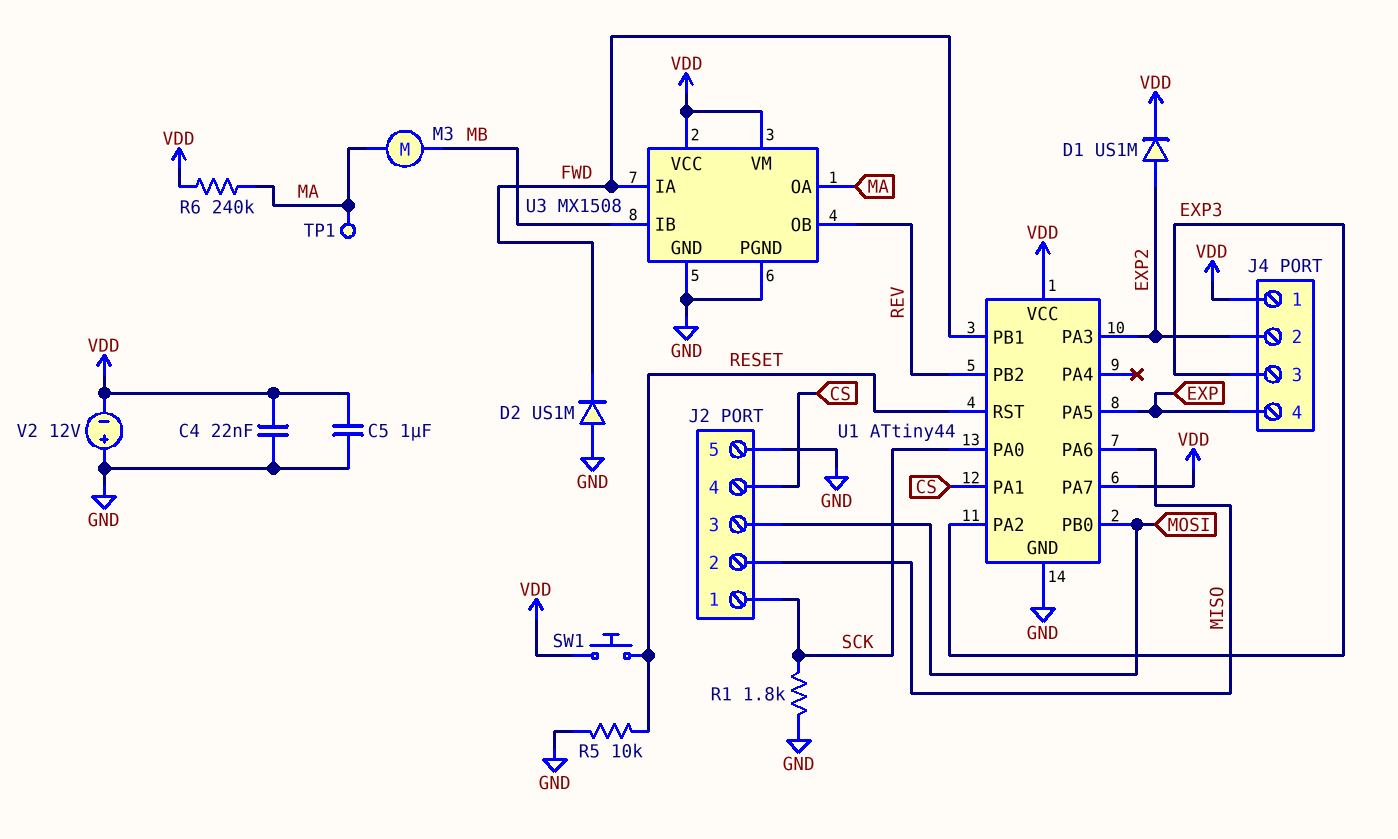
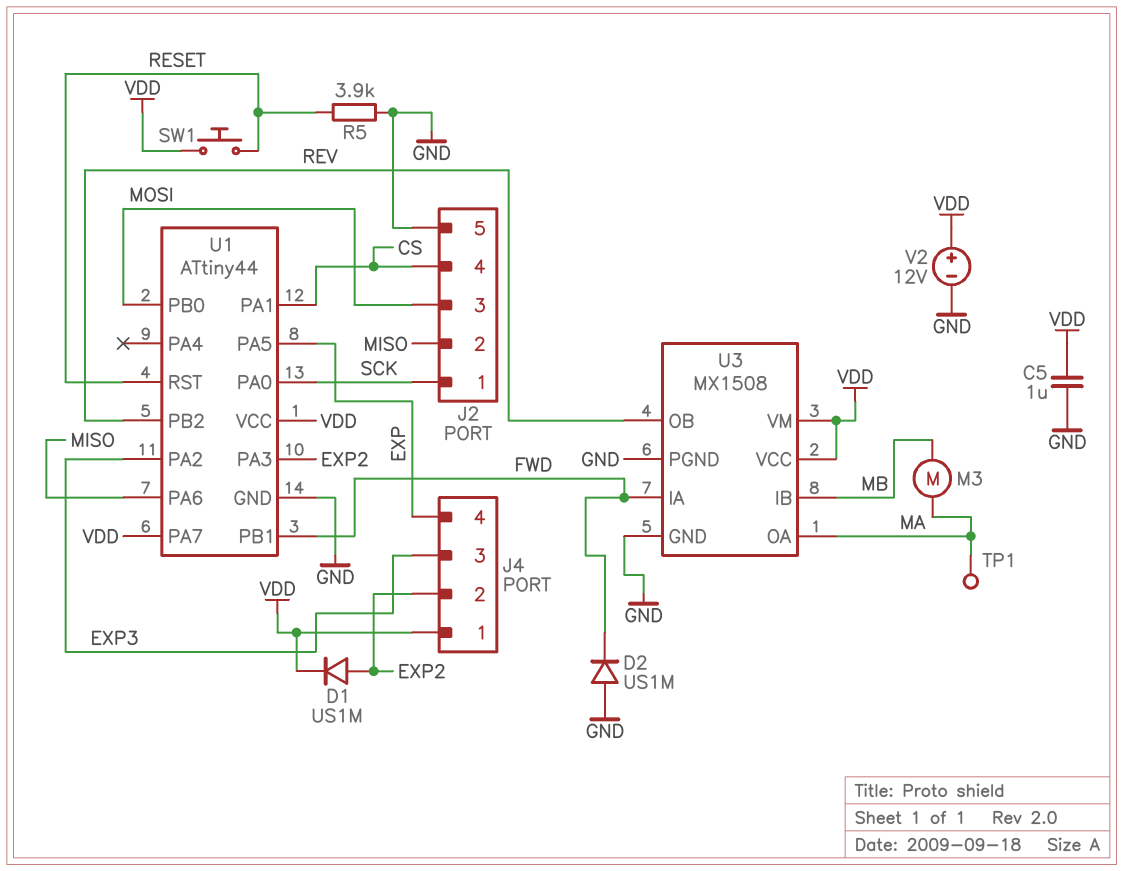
C4: 22nF (GND, VDD) -> none
R1: 1.8k (GND, SCK) -> none
R5: 10k (GND, RESET) -> 3.9k (GND, RESET)
R6: 240k (MA, VDD) -> none
V2: 12V (plus GND, minus VDD) -> 12V (plus VDD, minus GND)

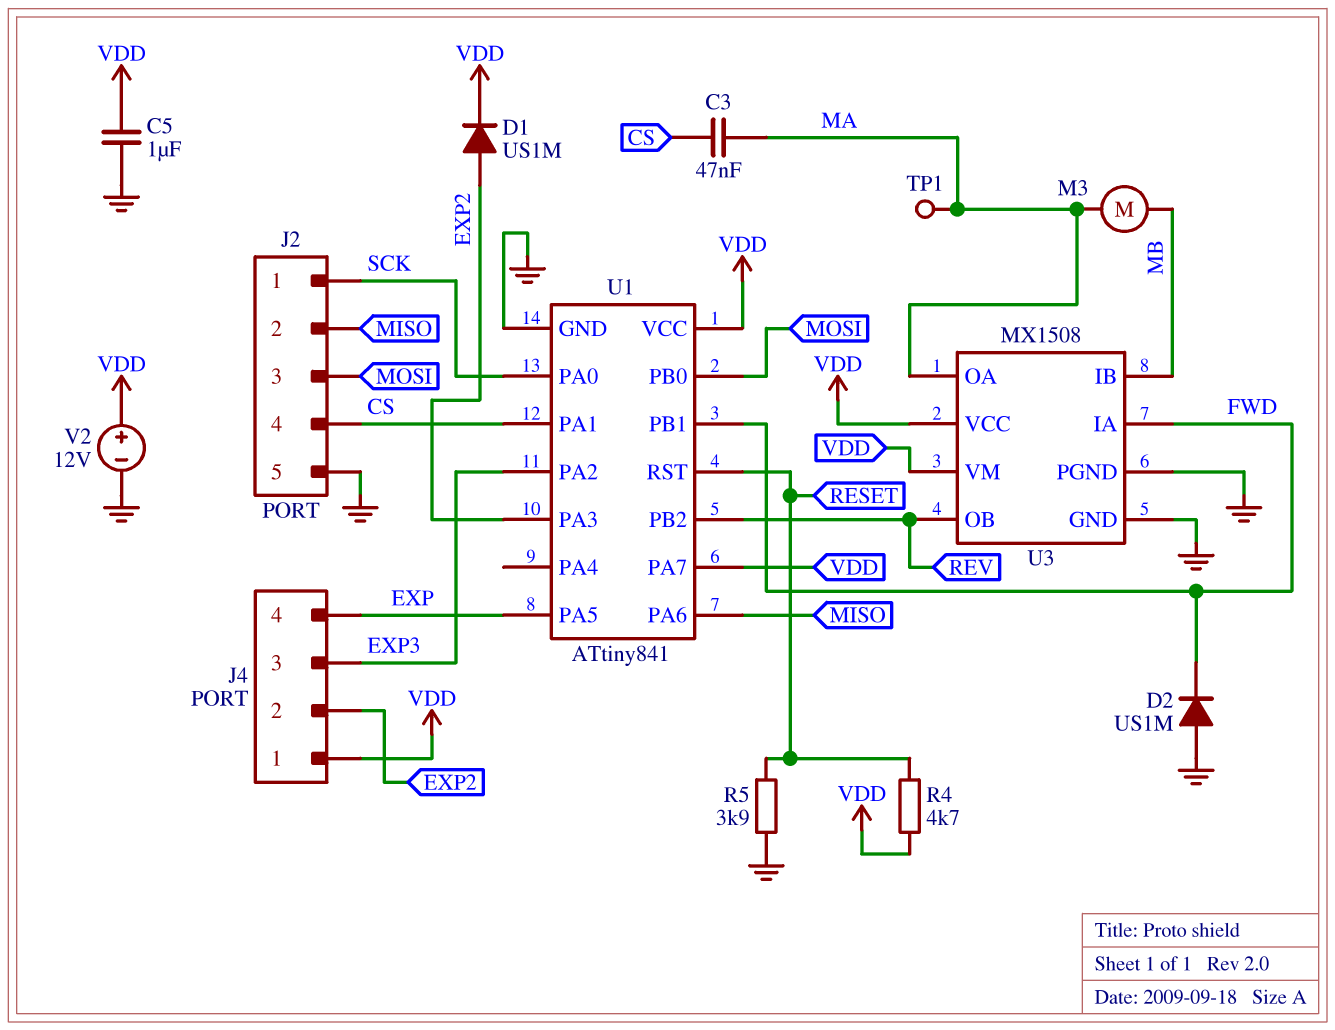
C3: none -> 47nF (CS, MA)
R4: none -> 4.7k (RESET, VDD)
SW1: button (RESET, VDD) -> none
U1: ATtiny44 -> ATtiny841

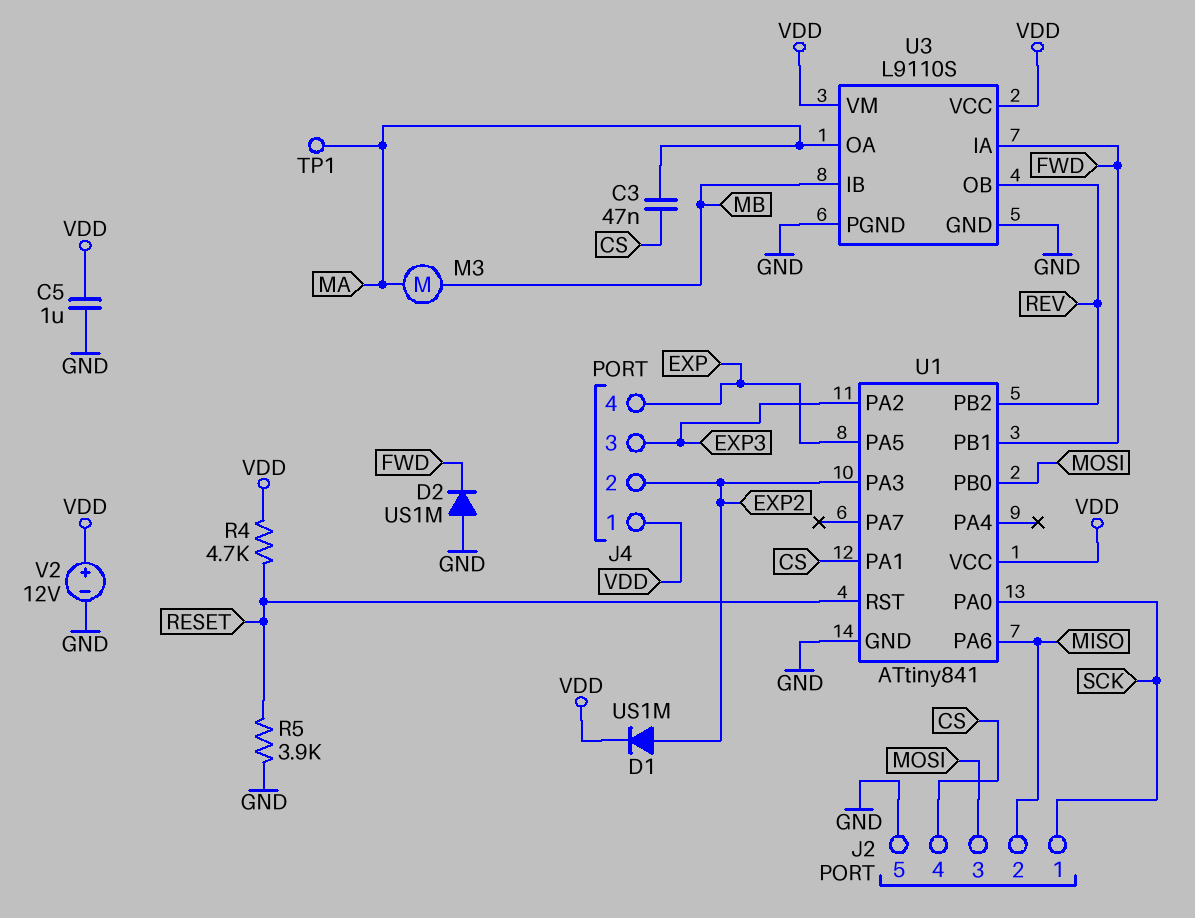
U1 pin PA7: VDD -> none
U3: MX1508 -> L9110S

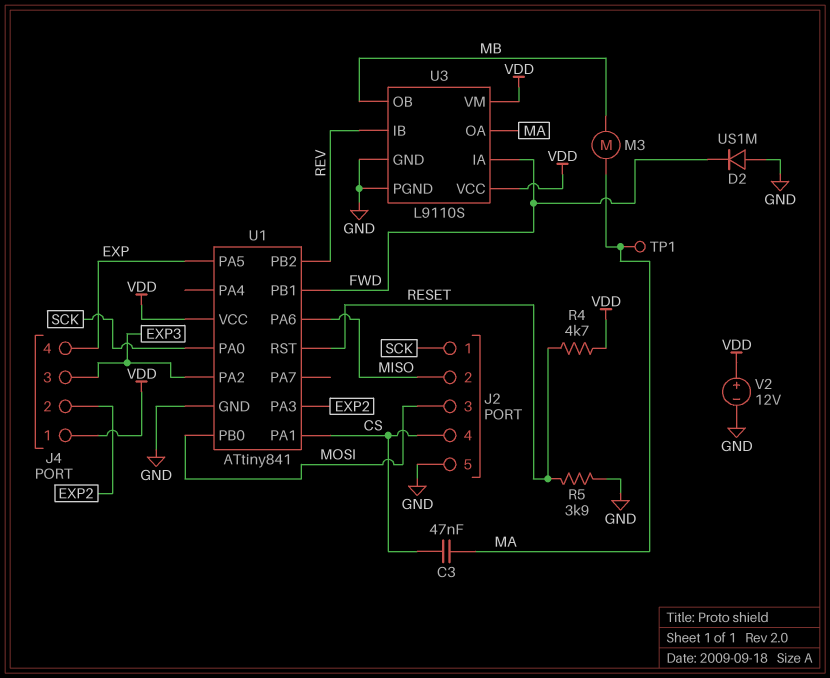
C5: 1uF (GND, VDD) -> none
D1: diode US1M (A EXP2, K VDD) -> none
U3 pin IB: MB -> REV
U3 pin OB: REV -> MB

